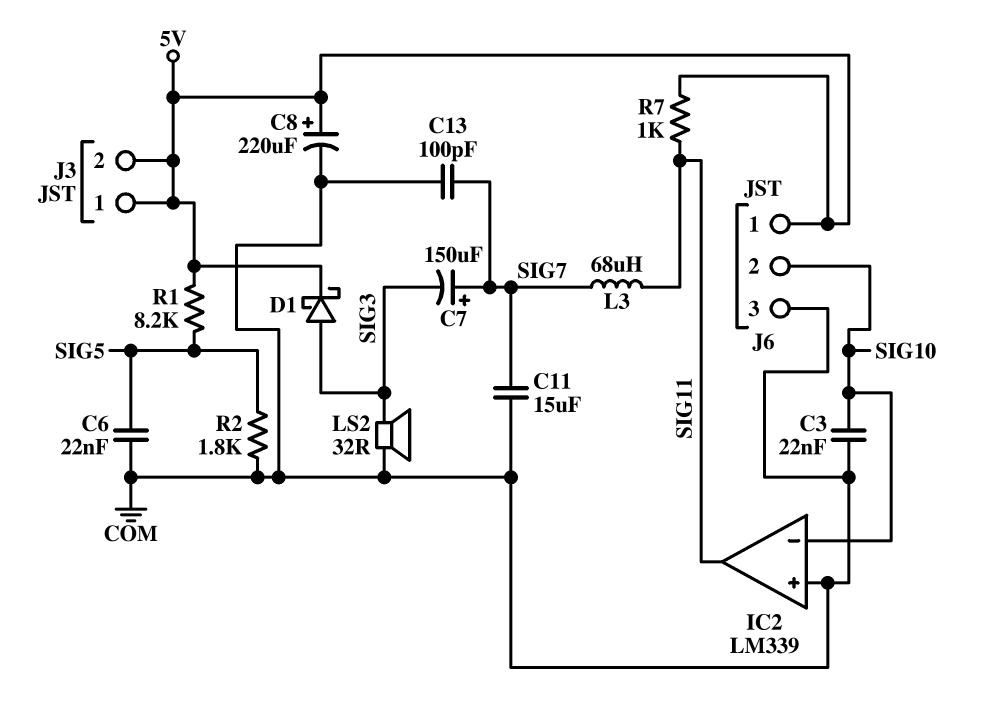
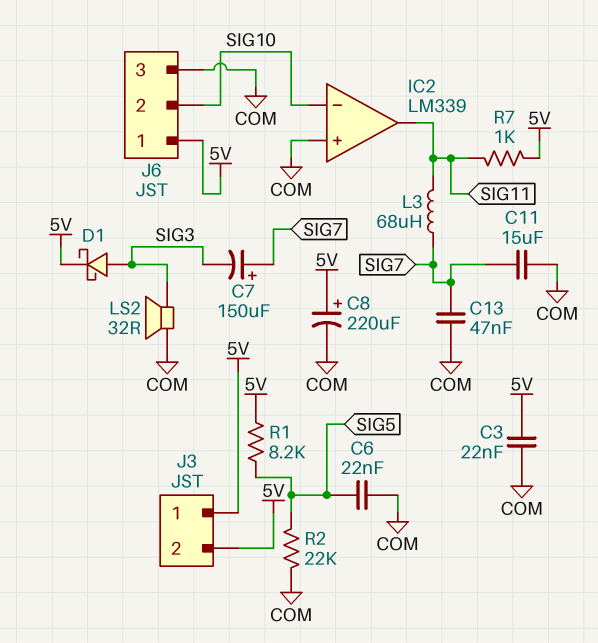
C3: 22nF (COM, SIG10) -> 22nF (5V, COM)
C13: 100pF (COM, SIG7) -> 47nF (COM, SIG7)
R2: 1.8k (COM, SIG5) -> 22k (COM, SIG5)

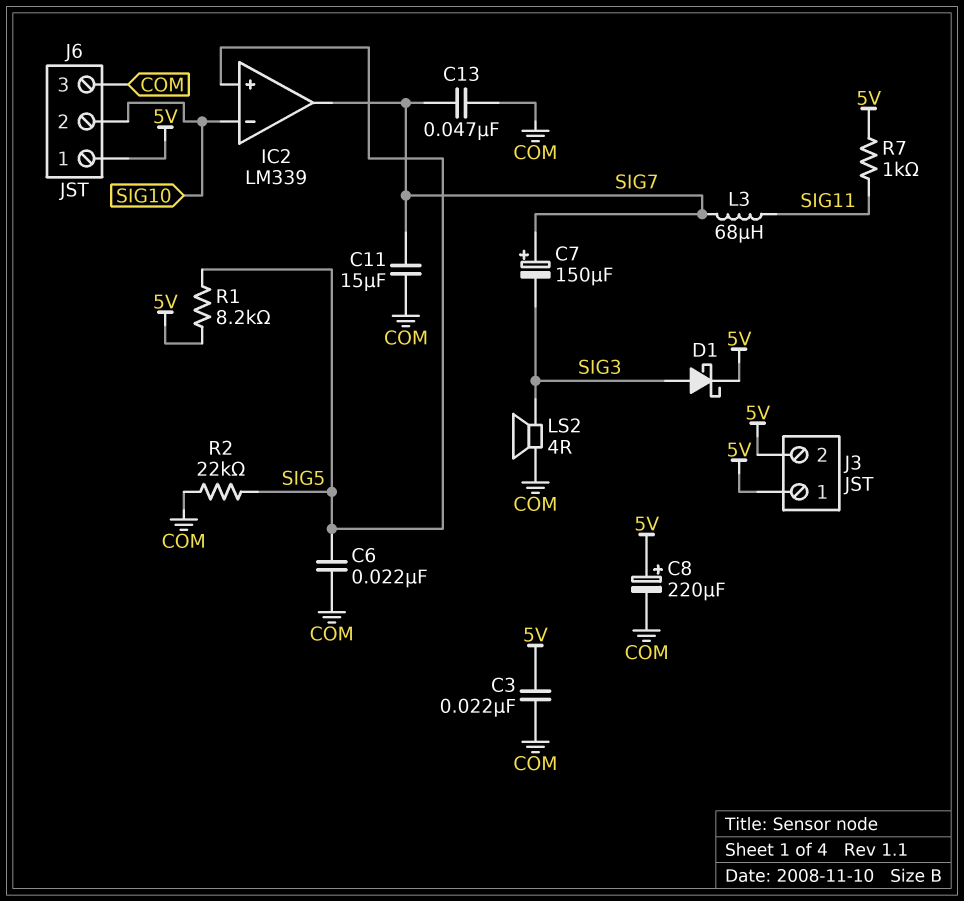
IC2 pin in+: COM -> SIG5
IC2 pin out: SIG11 -> SIG7
LS2: speaker 32R (COM, SIG3) -> speaker 4R (COM, SIG3)

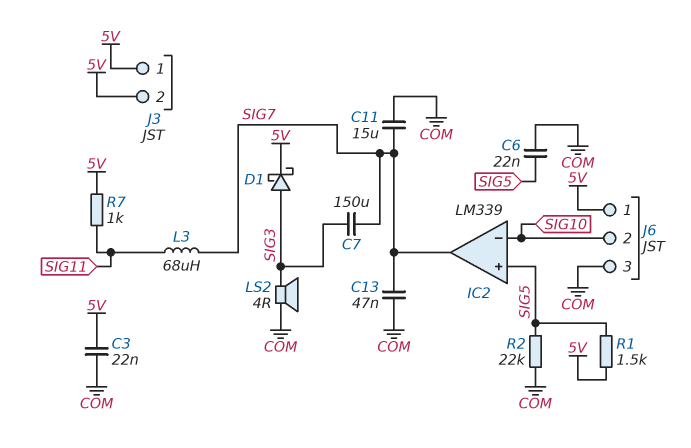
C7: 150uF (plus SIG7, minus SIG3) -> 150uF (SIG3, SIG7)
C8: 220uF (plus 5V, minus COM) -> none
R1: 8.2k (5V, SIG5) -> 1.5k (5V, SIG5)

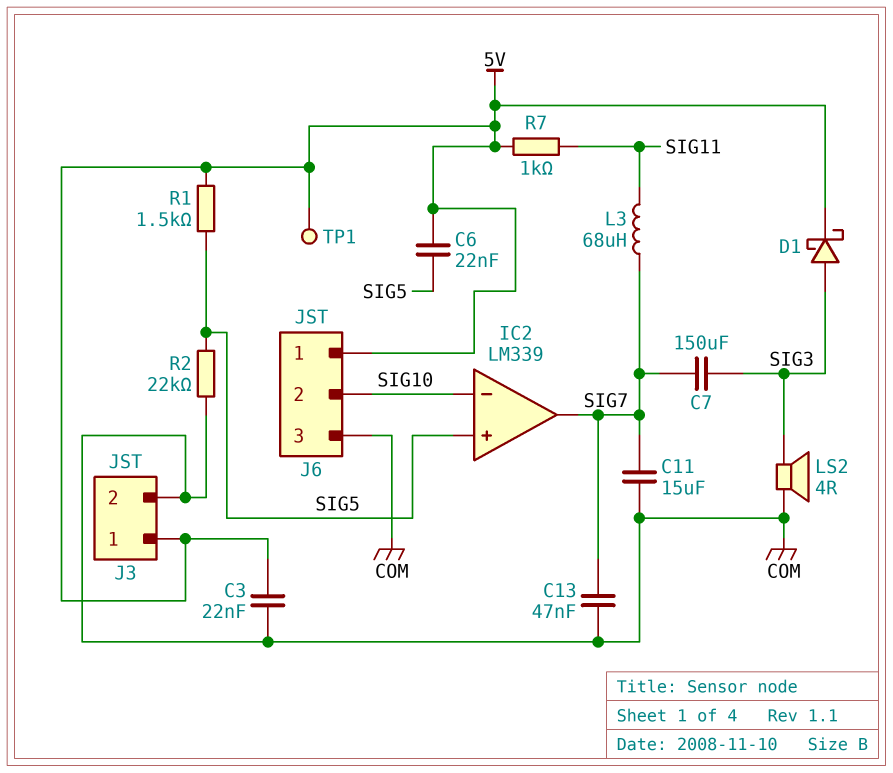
C6: 22nF (COM, SIG5) -> 22nF (5V, SIG5)
J3 pin 2: 5V -> COM
TP1: none -> test point (5V)

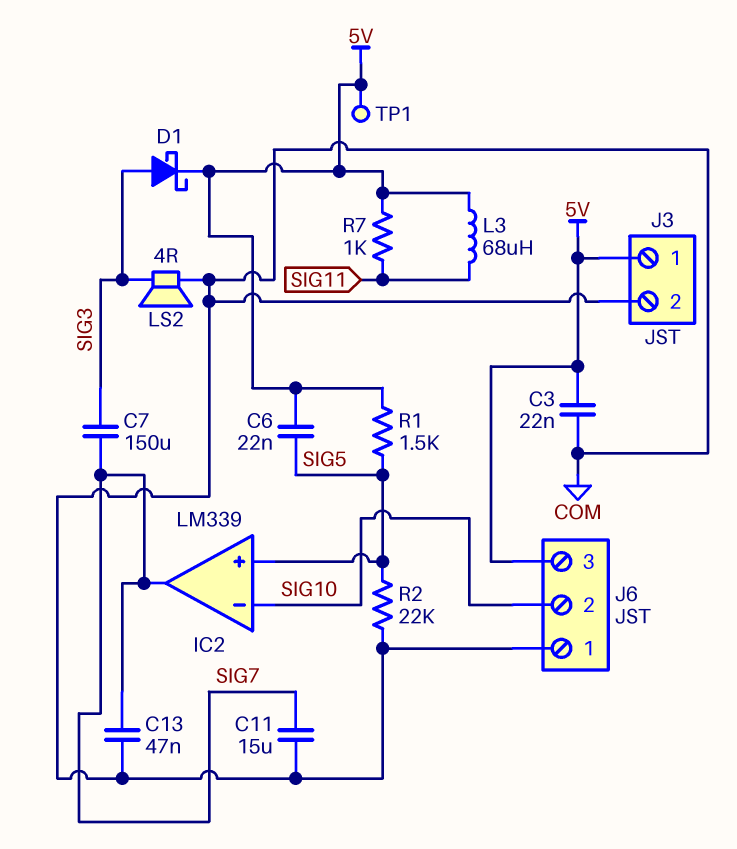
J6 pin 1: 5V -> COM
J6 pin 3: COM -> 5V
L3: 68uH (SIG7, SIG11) -> 68uH (5V, SIG11)

